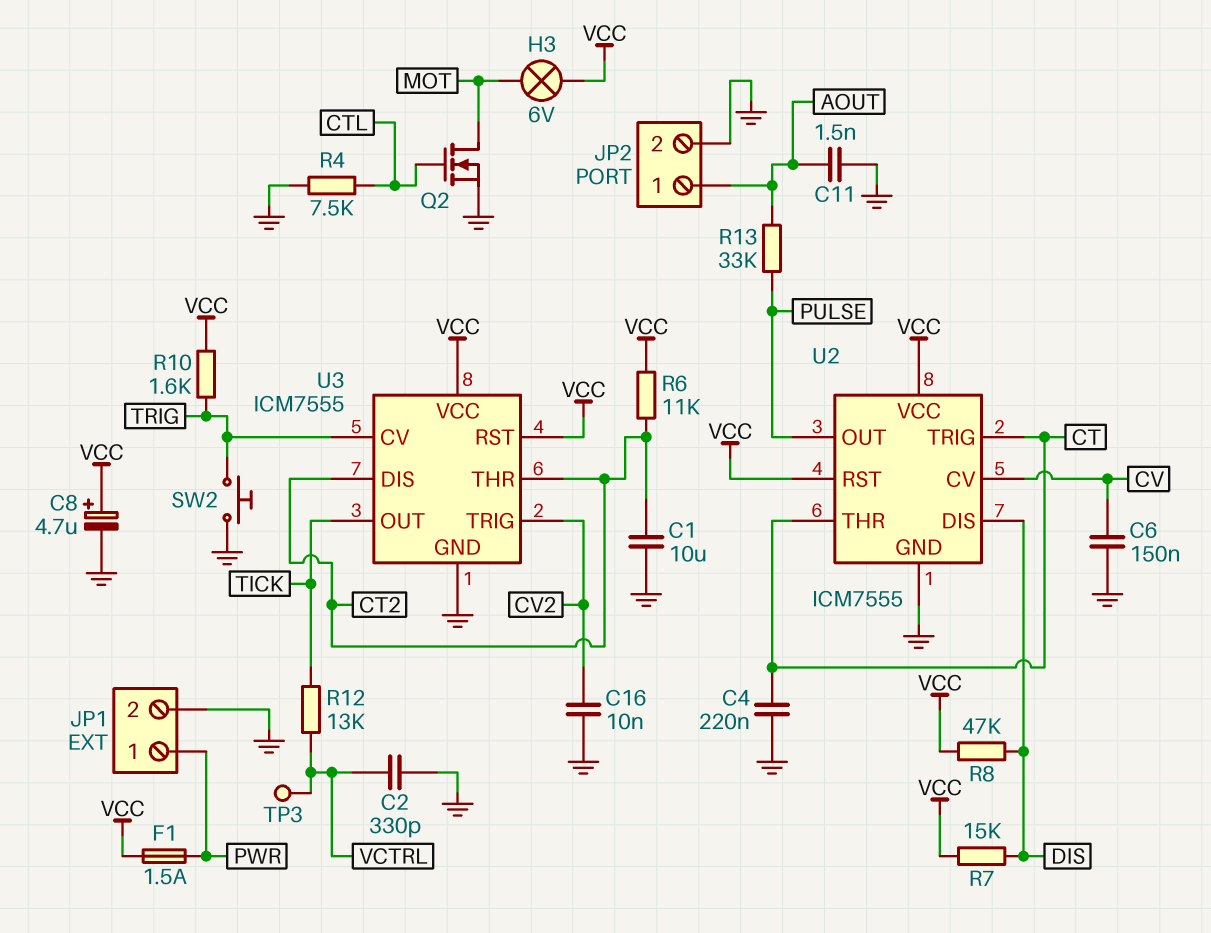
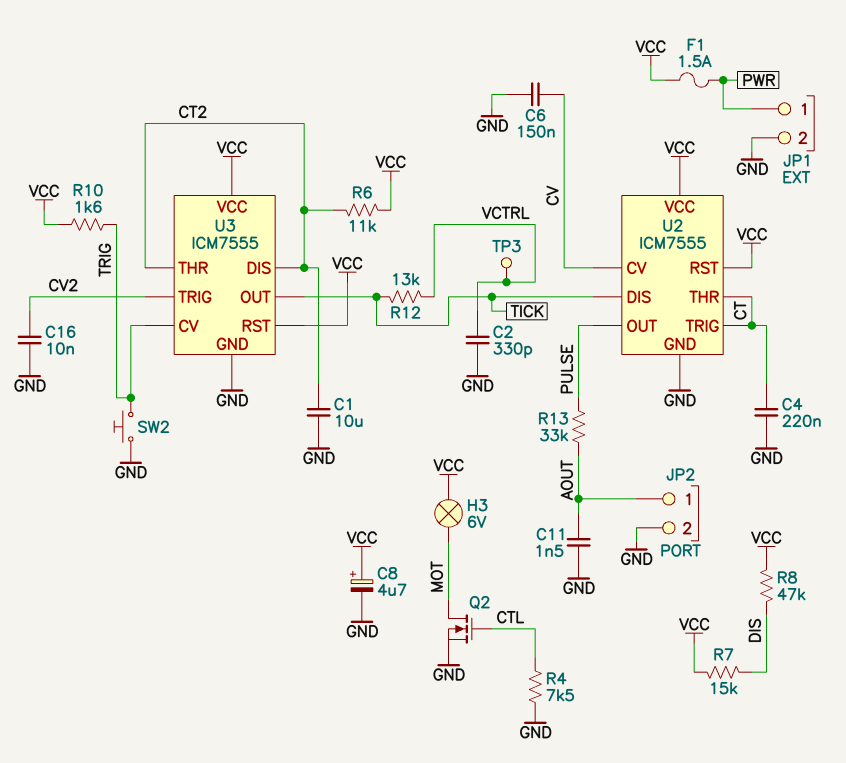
U2 pin DIS: DIS -> TICK

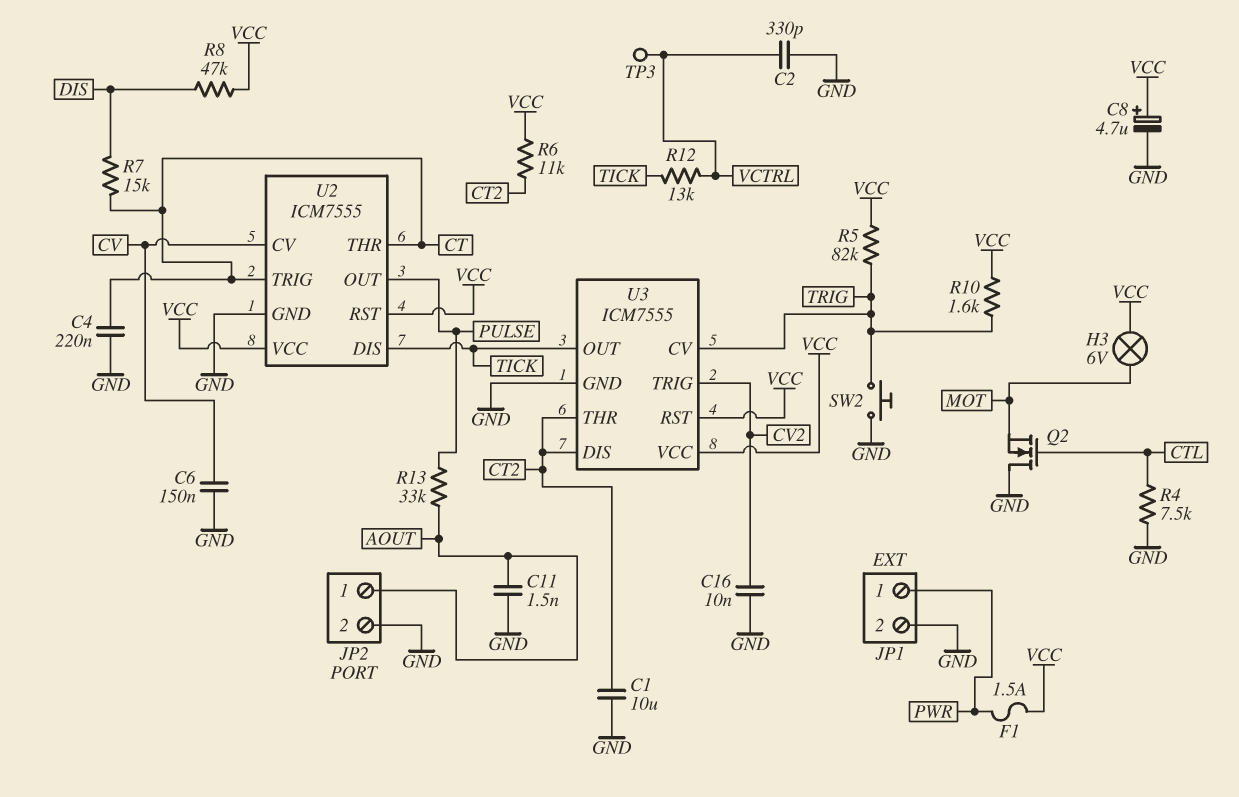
Q2: NMOS (G CTL, D MOT, S GND) -> NMOS (G CTL, D GND, S MOT)
R5: none -> 82k (TRIG, VCC)
R7: 15k (DIS, VCC) -> 15k (CT, DIS)

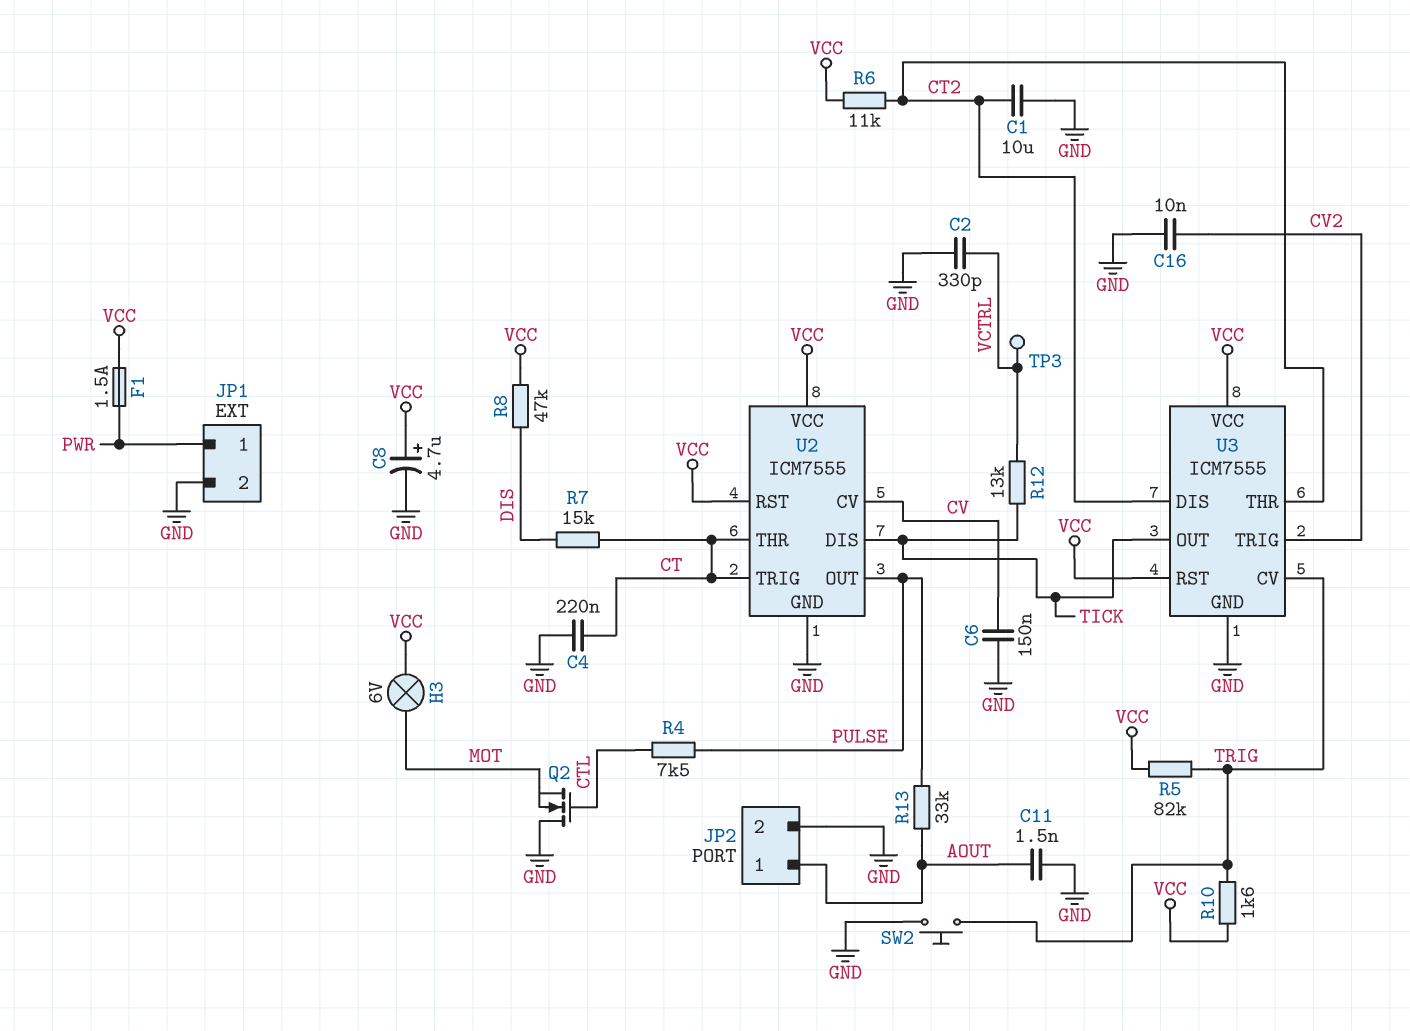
R4: 7.5k (CTL, GND) -> 7.5k (CTL, PULSE)

